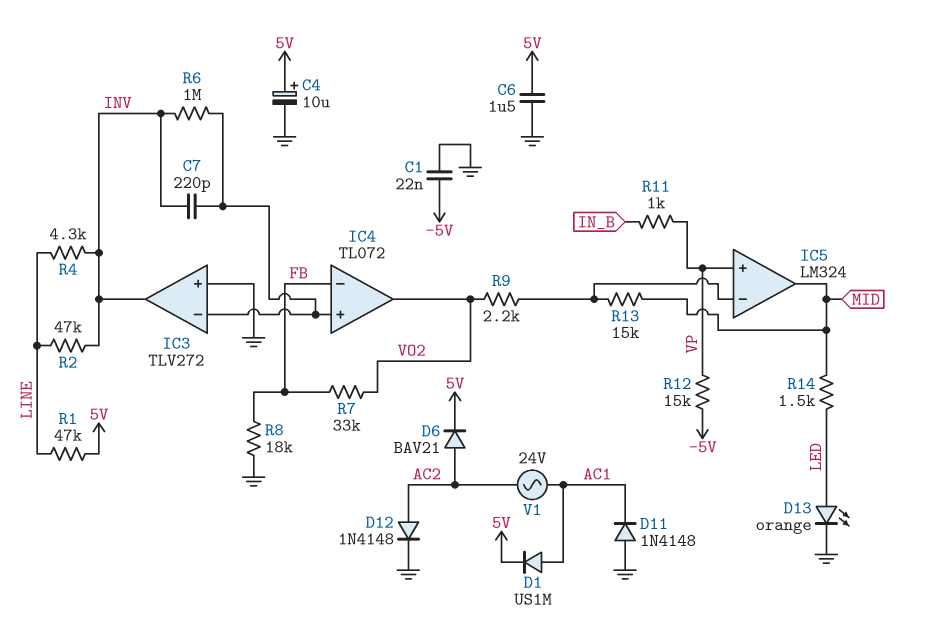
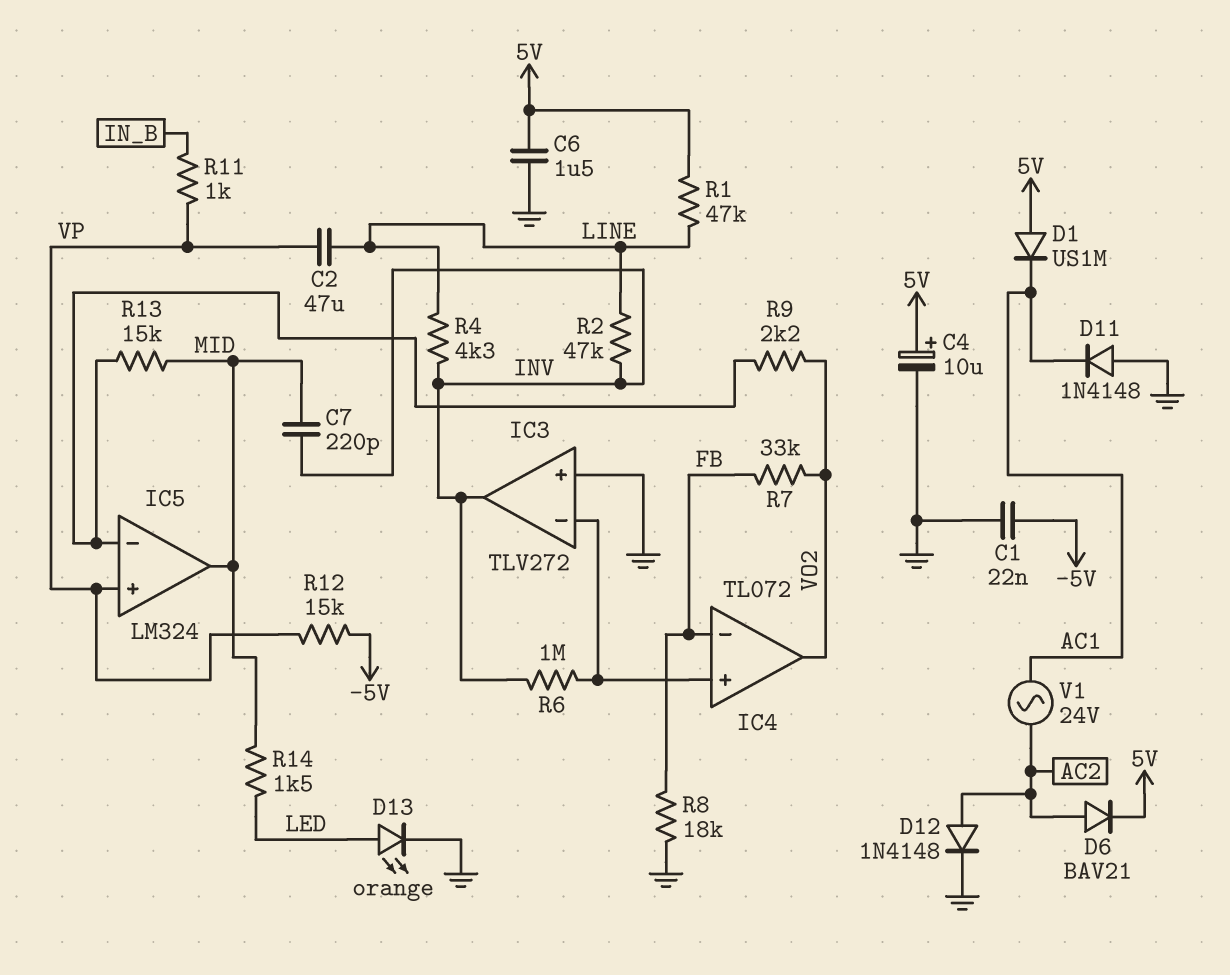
C2: none -> 47uF (LINE, VP)
C7: 220pF (IC3/in-, INV) -> 220pF (INV, MID)
D1: diode US1M (A AC1, K 5V) -> diode US1M (A 5V, K AC1)

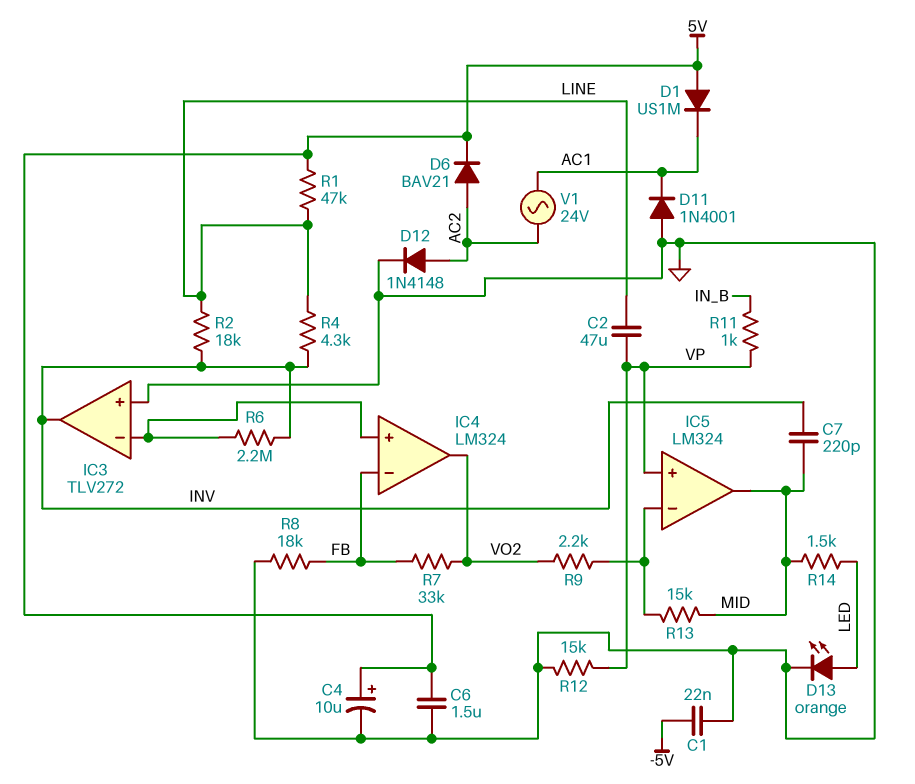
D11: diode 1N4148 (A GND, K AC1) -> diode 1N4001 (A GND, K AC1)
IC4: TL072 -> LM324
R2: 47k (INV, LINE) -> 18k (INV, LINE)
R6: 1M (IC3/in-, INV) -> 2.2M (IC3/in-, INV)
R12: 15k (-5V, VP) -> 15k (GND, VP)

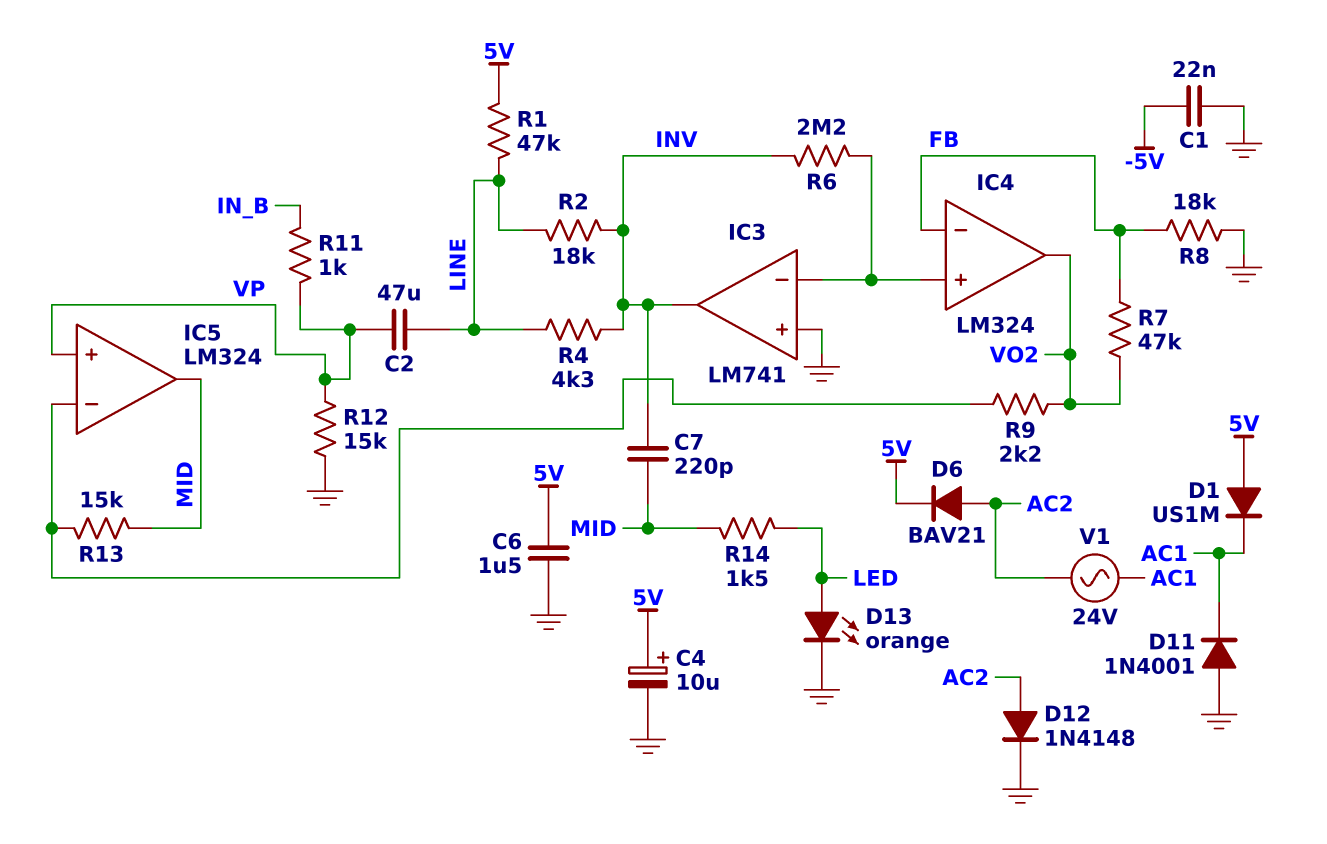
IC3: TLV272 -> LM741
R7: 33k (FB, VO2) -> 47k (FB, VO2)

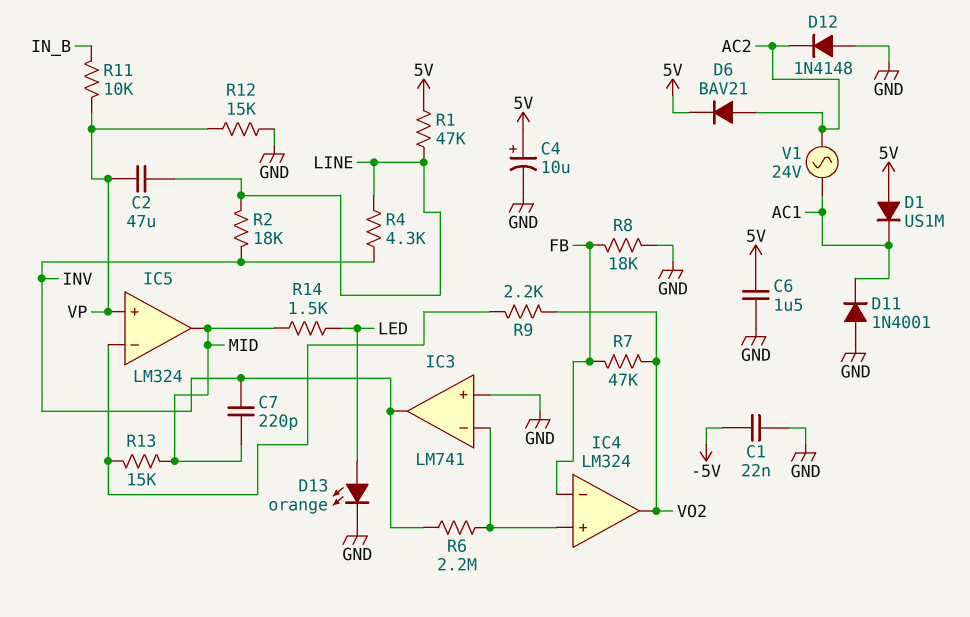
D12: diode 1N4148 (A AC2, K GND) -> diode 1N4148 (A GND, K AC2)
R11: 1k (IN_B, VP) -> 10k (IN_B, VP)

